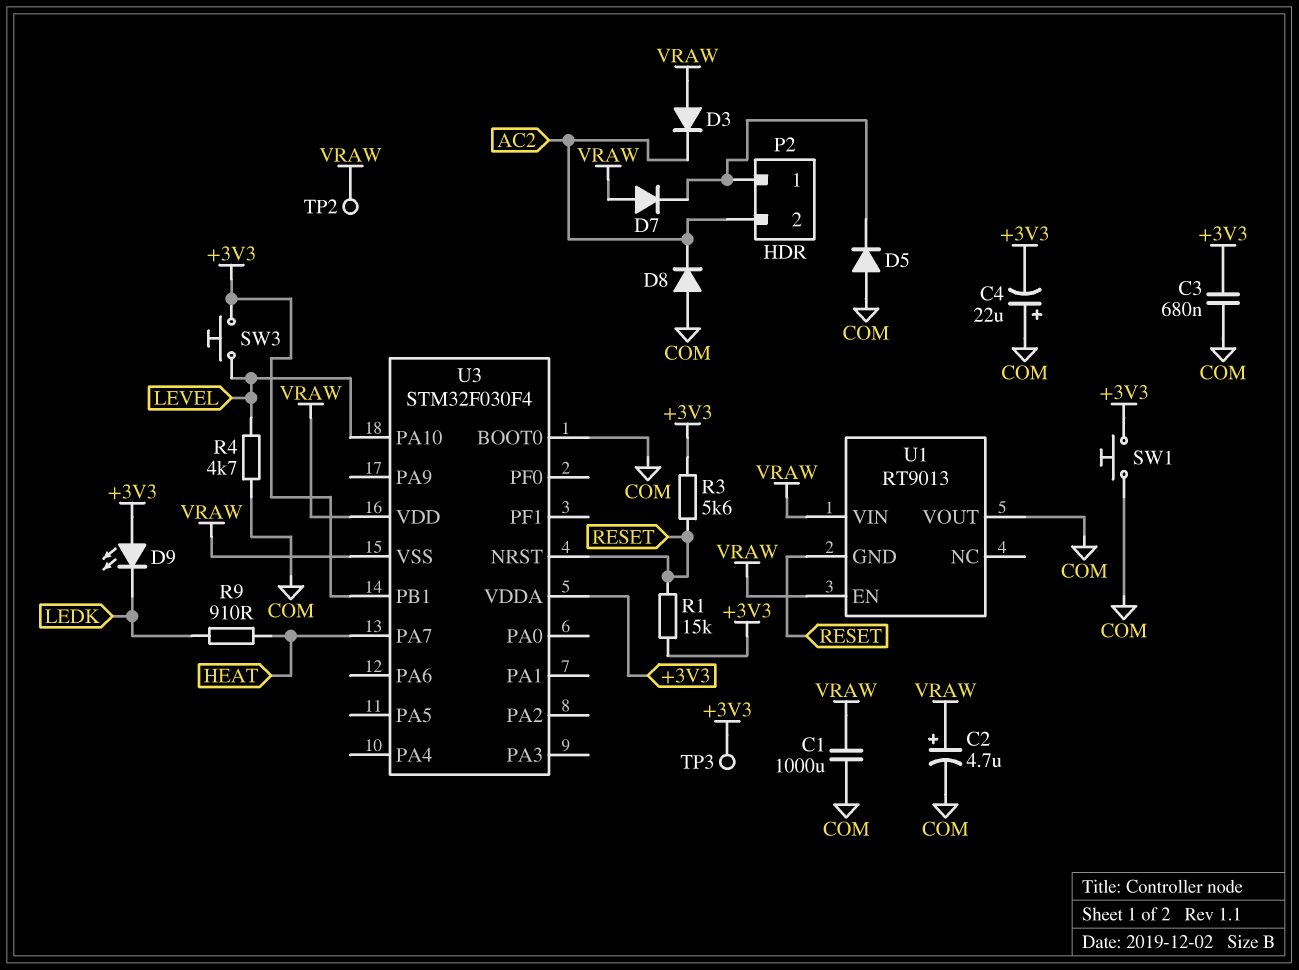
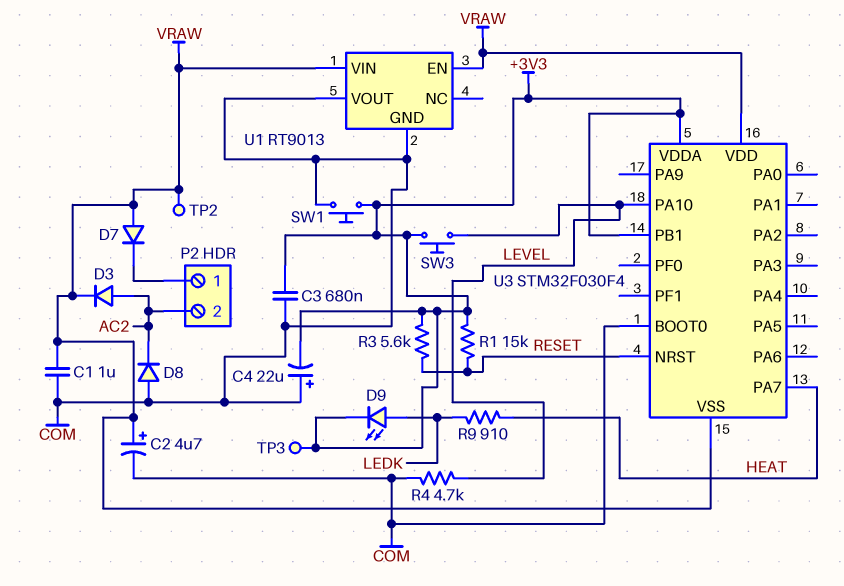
C1: 1000uF (COM, VRAW) -> 1uF (COM, VRAW)
D3: diode (A VRAW, K AC2) -> diode (A AC2, K VRAW)
D5: diode (A COM, K P2/1) -> none
D9: LED (A +3V3, K LEDK) -> LED (A LEDK, K +3V3)
U1 pin GND: RESET -> COM

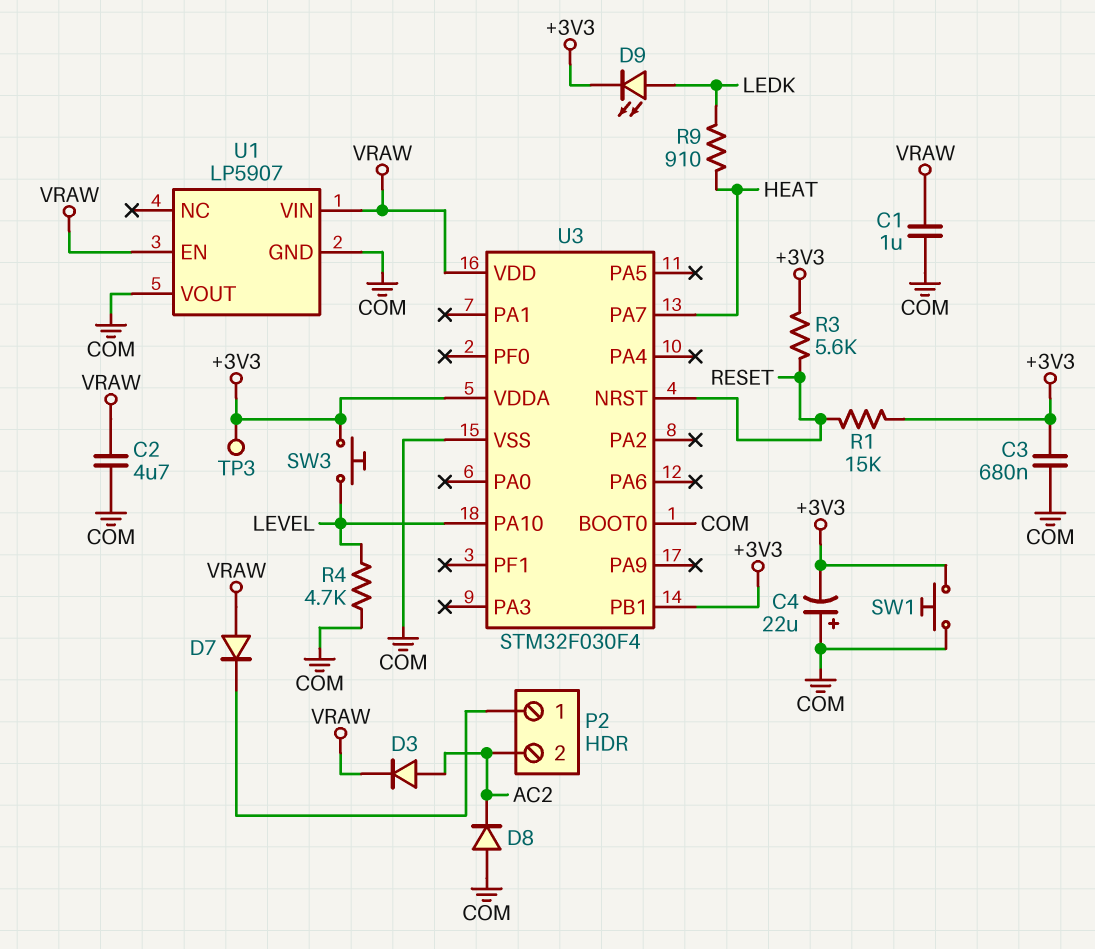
C2: 4.7uF (plus VRAW, minus COM) -> 4.7uF (COM, VRAW)
TP2: test point (VRAW) -> none
U1: RT9013 -> LP5907
U3 pin VSS: VRAW -> COM

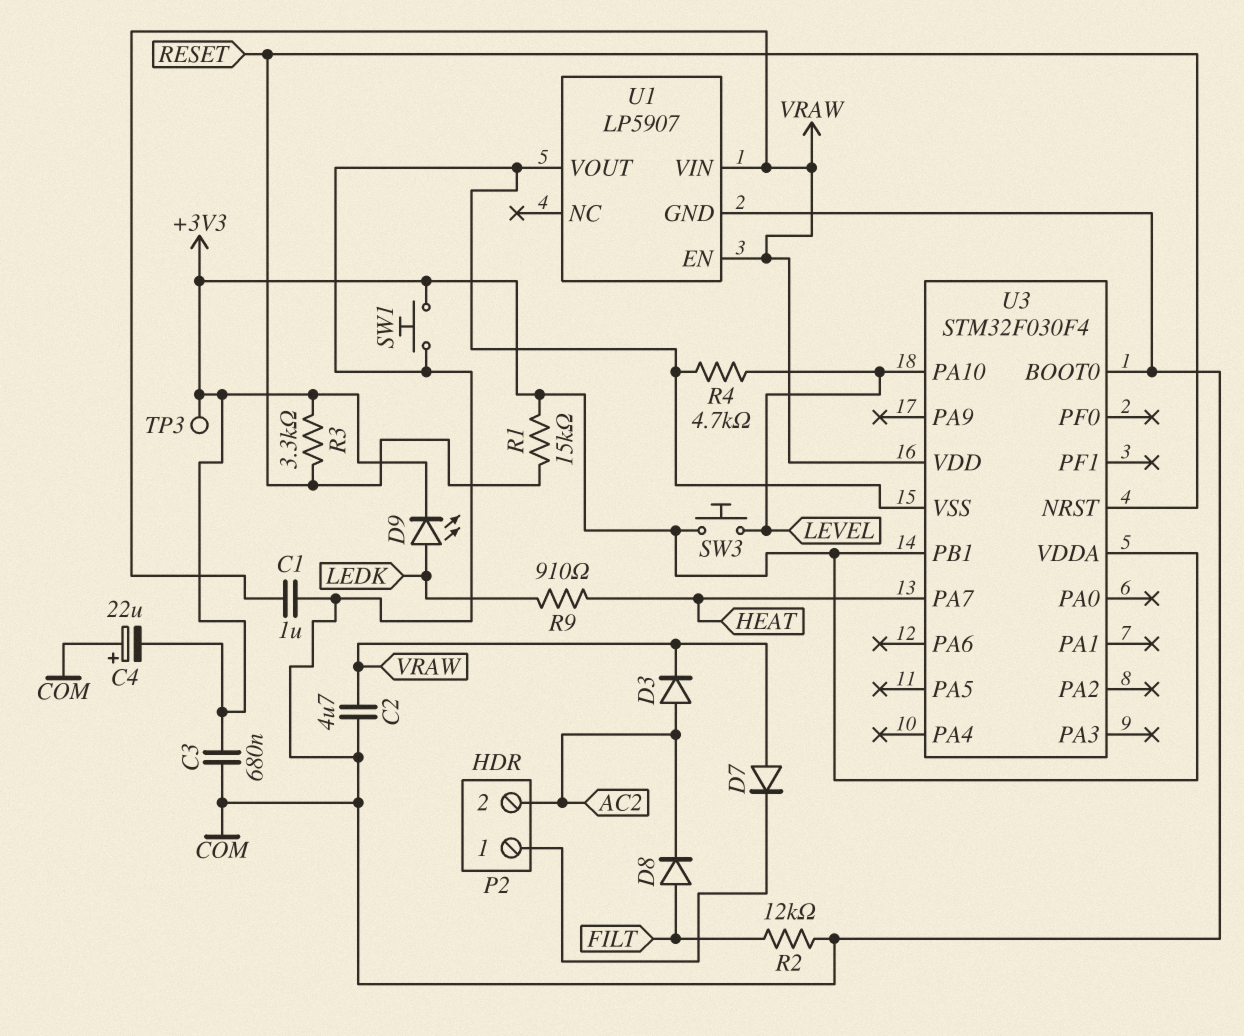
D8: diode (A COM, K AC2) -> diode (A FILT, K AC2)
R2: none -> 12k (COM, FILT)
R3: 5.6k (+3V3, RESET) -> 3.3k (+3V3, RESET)

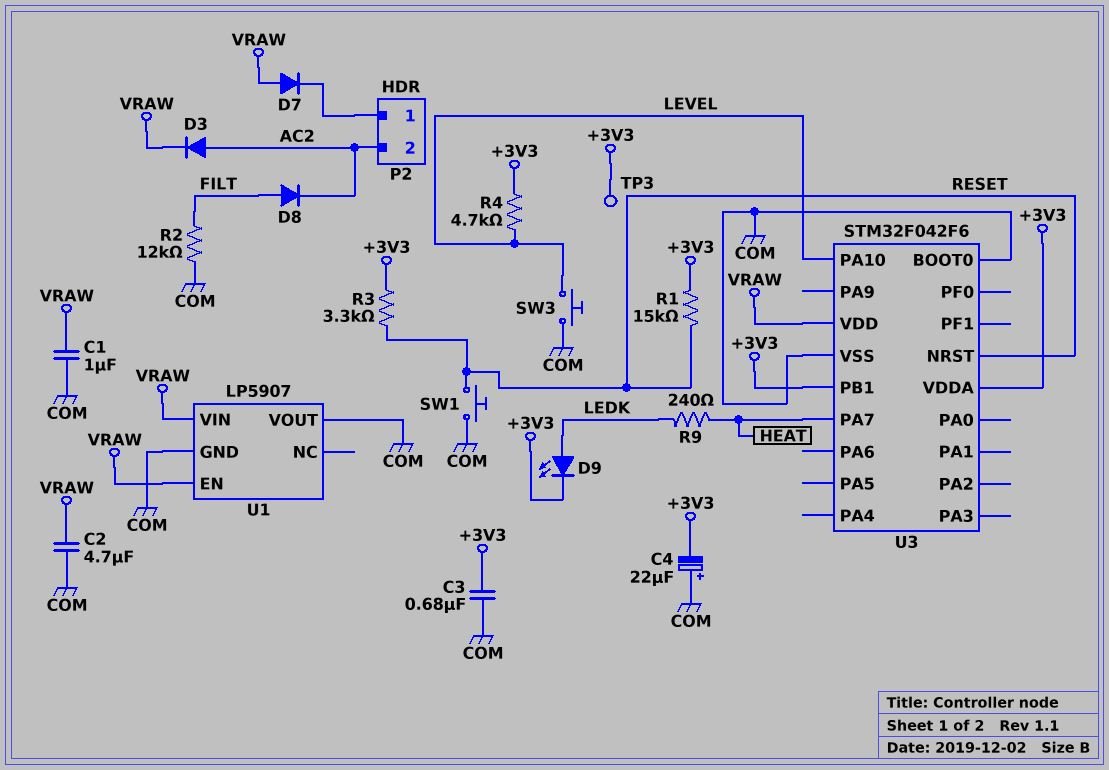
R4: 4.7k (COM, LEVEL) -> 4.7k (+3V3, LEVEL)
R9: 910 (HEAT, LEDK) -> 240 (HEAT, LEDK)
SW1: button (+3V3, COM) -> button (COM, RESET)
SW3: button (+3V3, LEVEL) -> button (COM, LEVEL)
U3: STM32F030F4 -> STM32F042F6

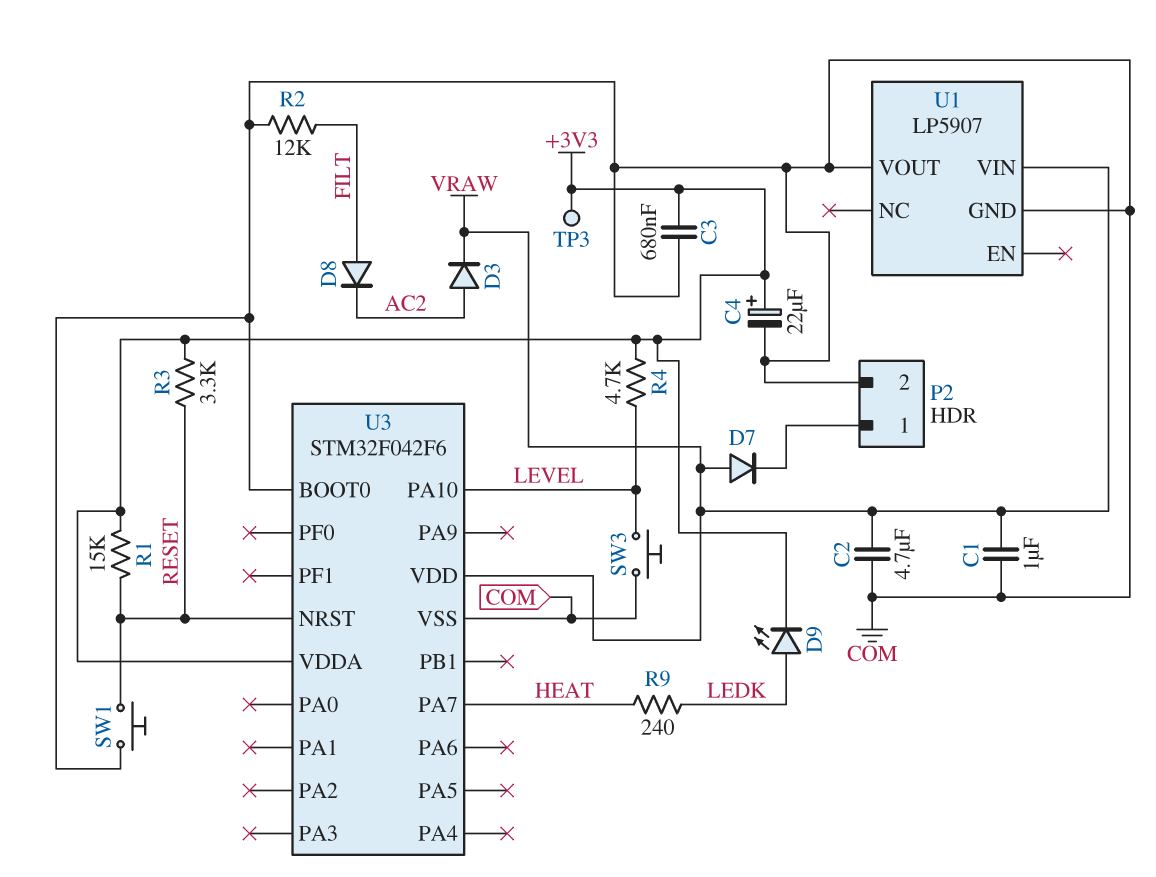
C4: 22uF (plus COM, minus +3V3) -> 22uF (plus +3V3, minus COM)
P2 pin 2: AC2 -> COM
U1 pin EN: VRAW -> none
U3 pin PB1: +3V3 -> none

